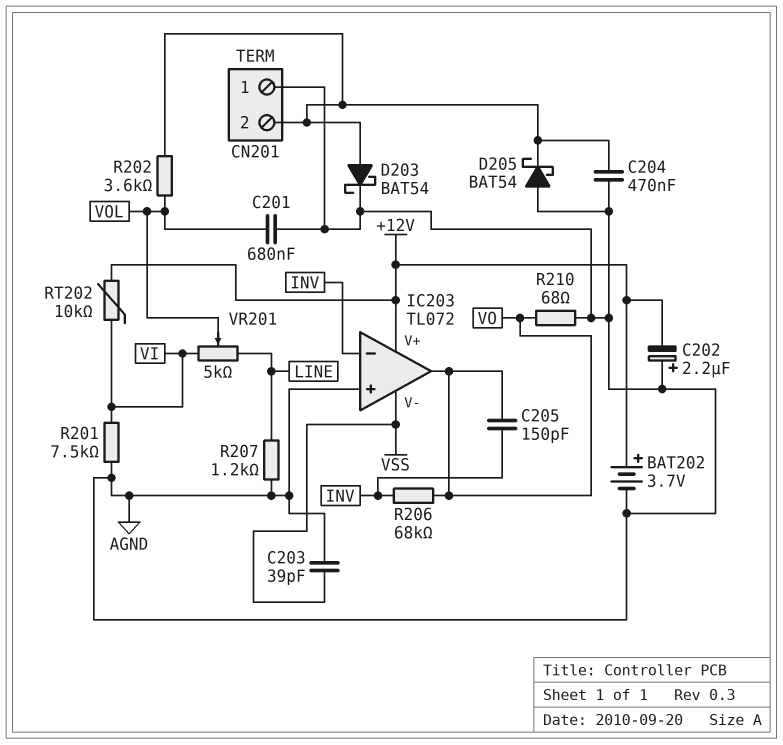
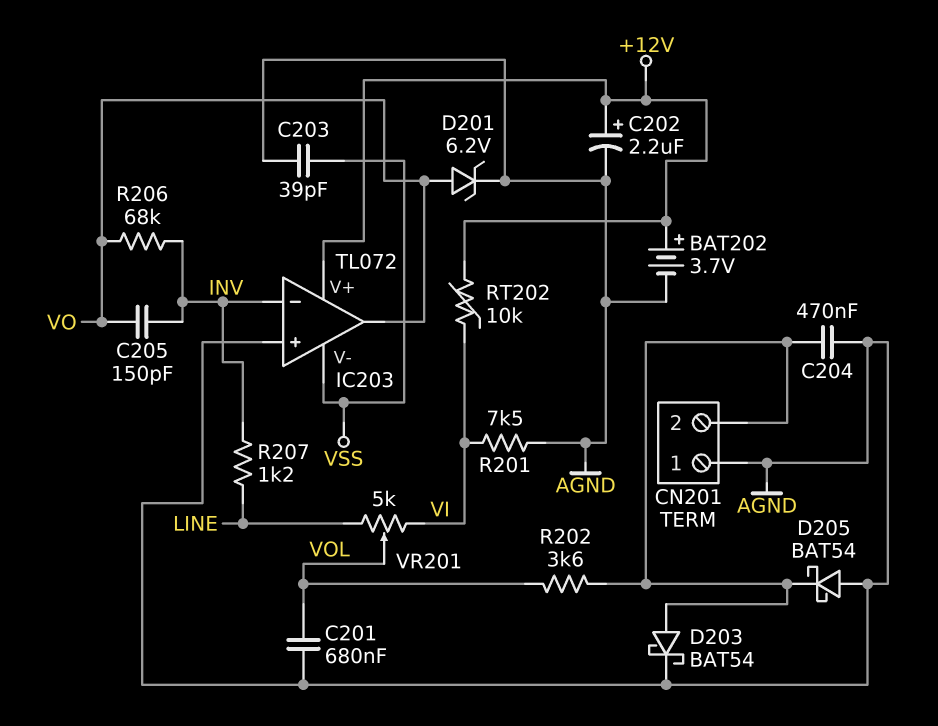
C202: 2.2uF (plus AGND, minus +12V) -> 2.2uF (plus +12V, minus AGND)
D201: none -> zener 6.2V (A VO, K AGND)
R207: 1.2k (AGND, LINE) -> 1.2k (INV, LINE)
R210: 68 (AGND, VO) -> none

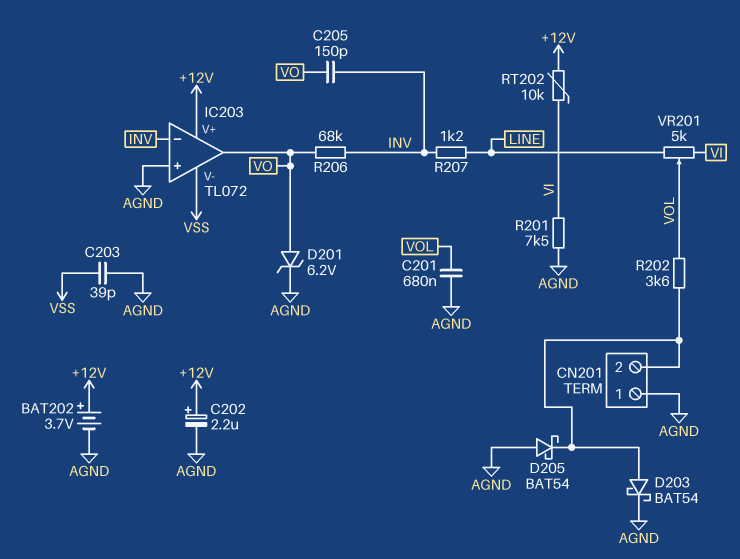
C204: 470nF (AGND, CN201/2) -> none

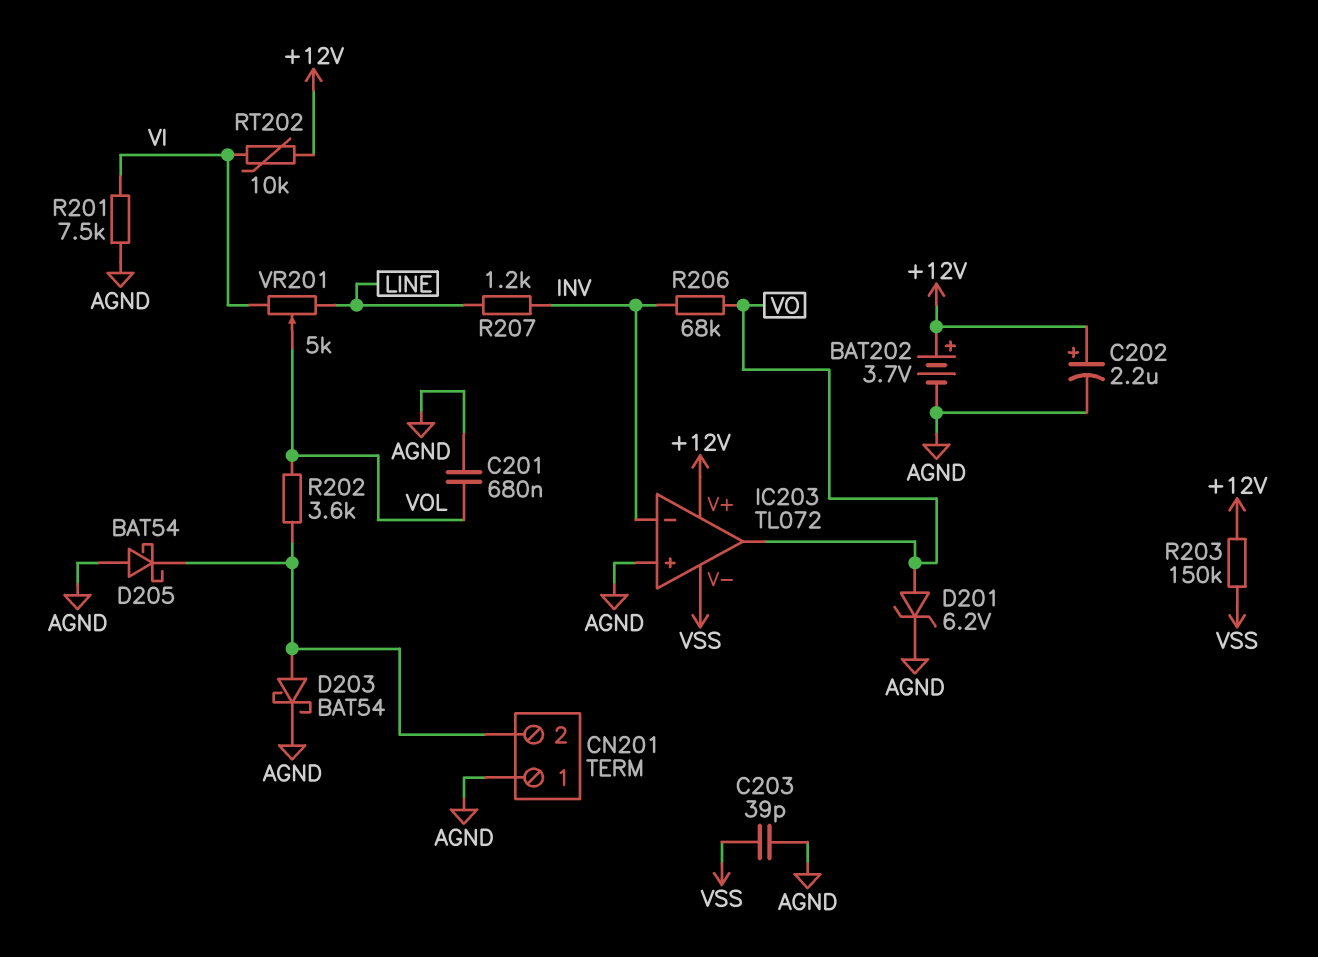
C205: 150pF (INV, VO) -> none
R203: none -> 150k (+12V, VSS)

